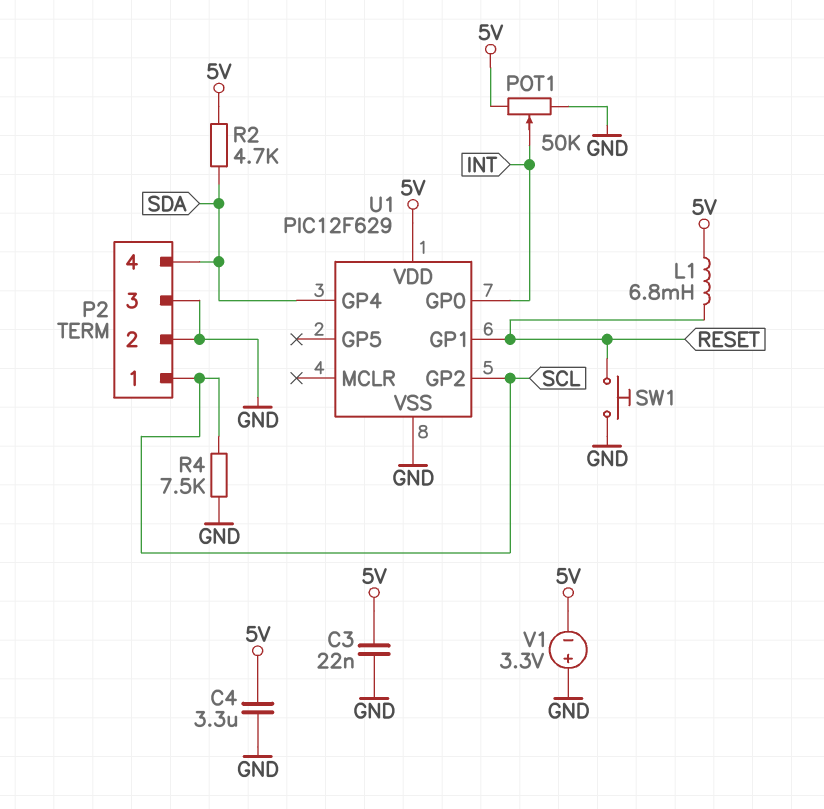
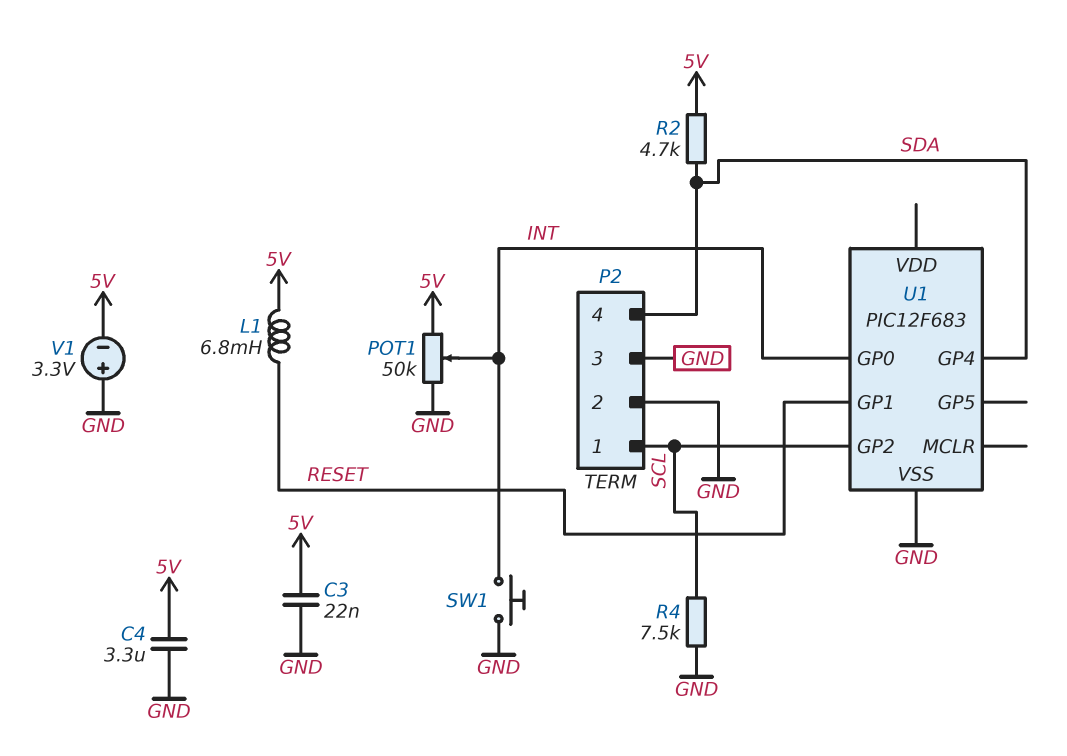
SW1: button (GND, RESET) -> button (GND, INT)
U1: PIC12F629 -> PIC12F683
U1 pin VDD: 5V -> none

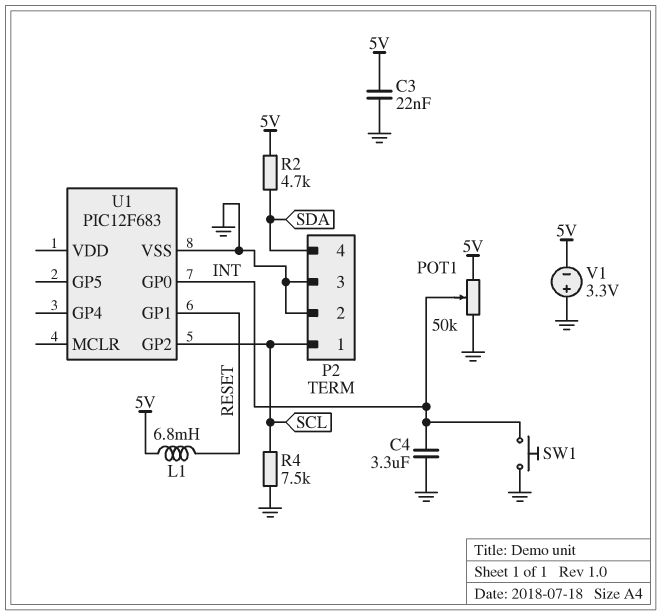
C4: 3.3uF (5V, GND) -> 3.3uF (GND, INT)
U1 pin GP4: SDA -> none

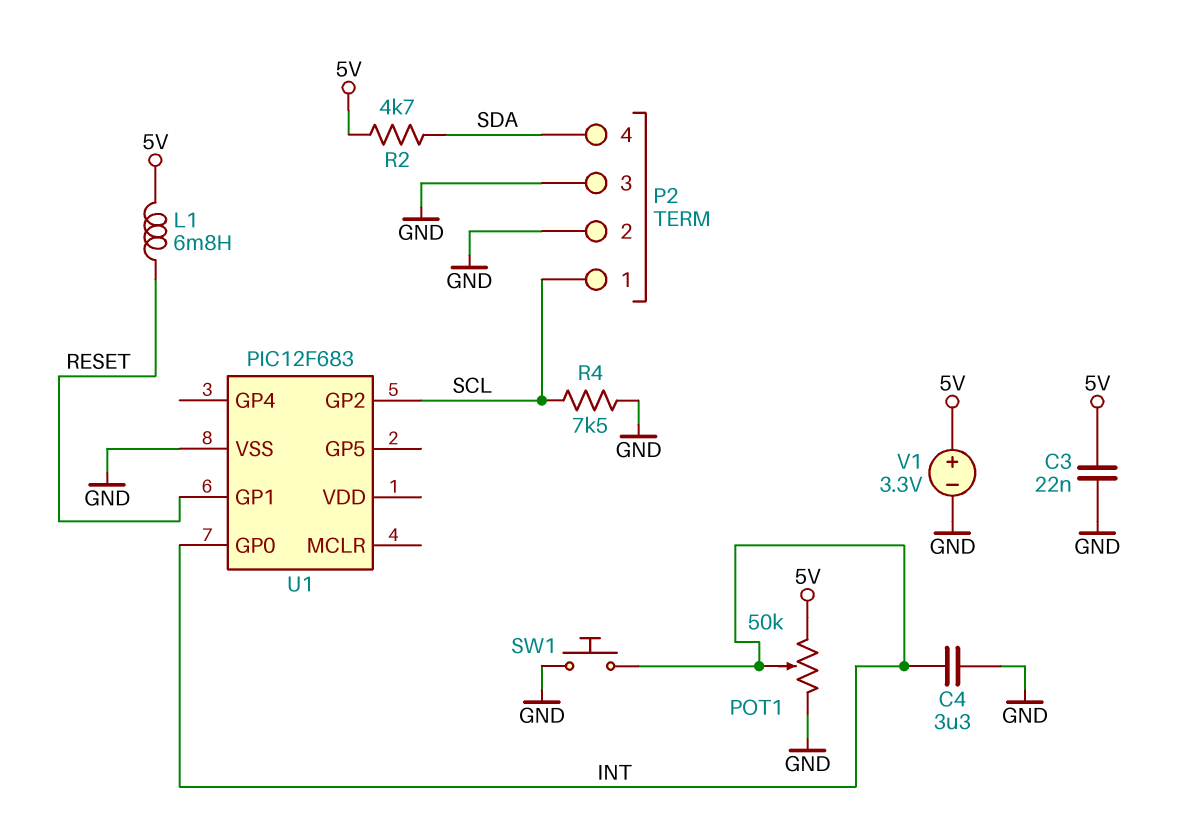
V1: 3.3V (plus GND, minus 5V) -> 3.3V (plus 5V, minus GND)

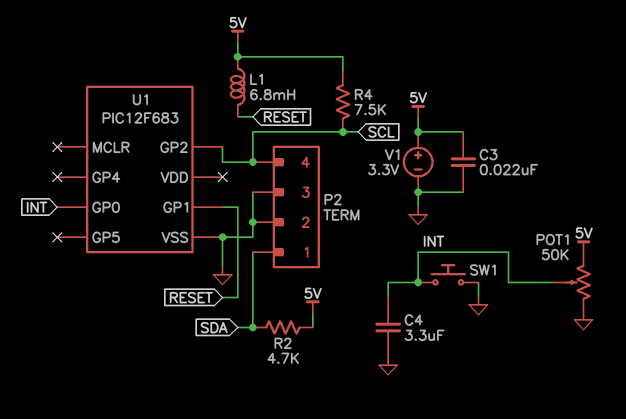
P2 pin 1: SCL -> SDA
P2 pin 4: SDA -> SCL
R4: 7.5k (GND, SCL) -> 7.5k (5V, SCL)

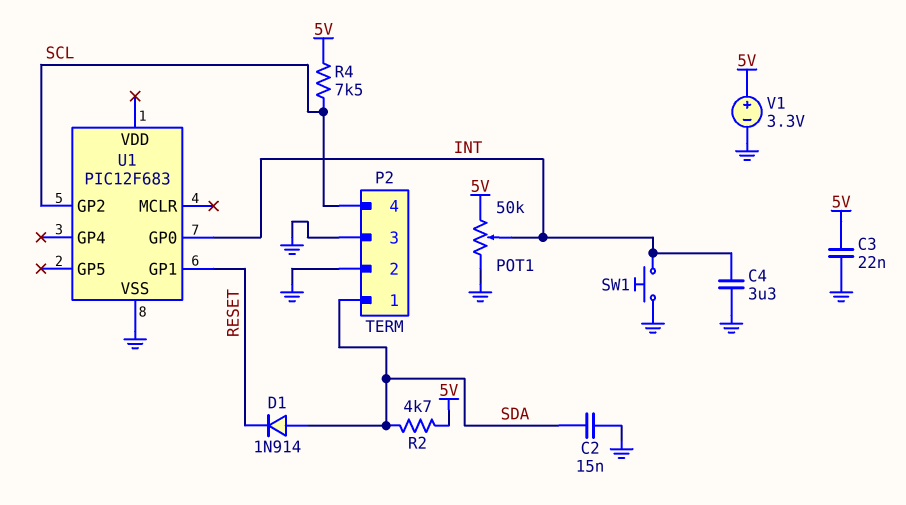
C2: none -> 15nF (GND, SDA)
D1: none -> diode 1N914 (A SDA, K RESET)
L1: 6.8mH (5V, RESET) -> none

